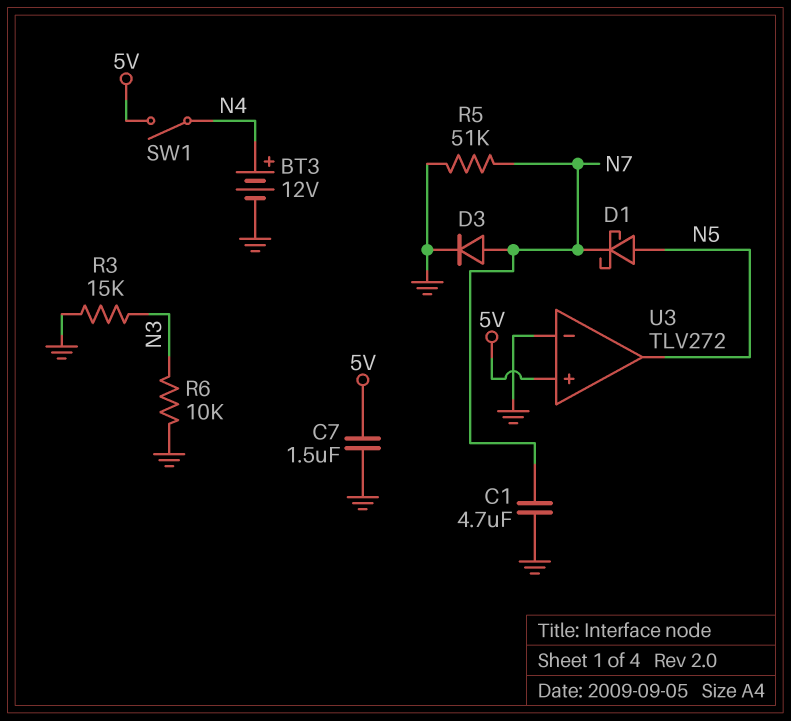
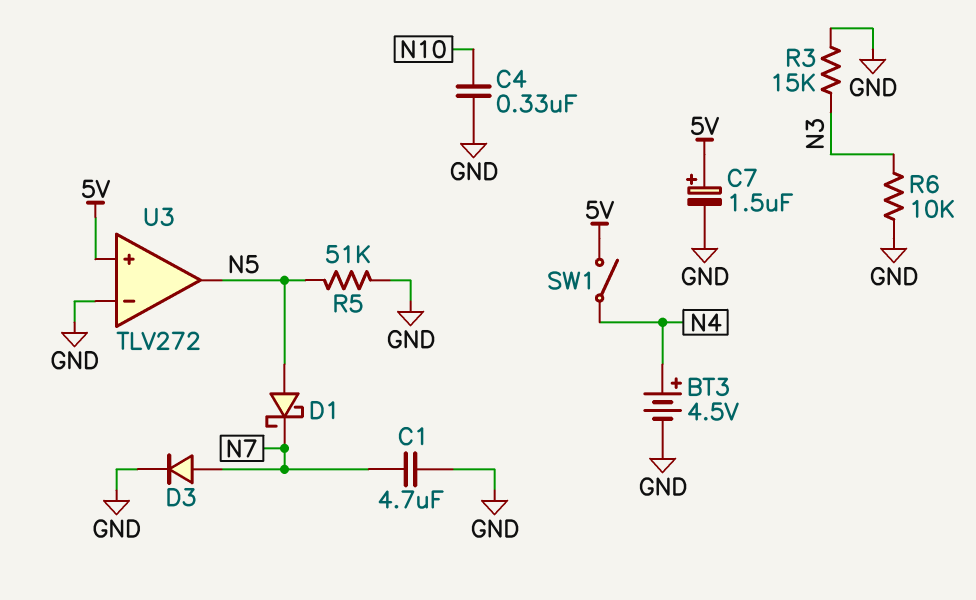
BT3: 12V (plus N4, minus GND) -> 4.5V (plus N4, minus GND)
C4: none -> 330nF (GND, N10)
C7: 1.5uF (5V, GND) -> 1.5uF (plus 5V, minus GND)
R5: 51k (GND, N7) -> 51k (GND, N5)

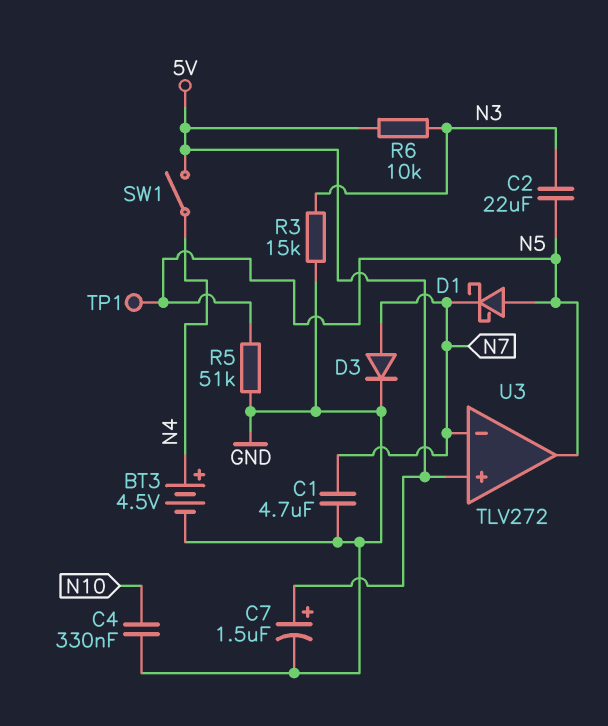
C2: none -> 22uF (N3, N5)
R6: 10k (GND, N3) -> 10k (5V, N3)
TP1: none -> test point (N5)
U3 pin in-: GND -> N7

